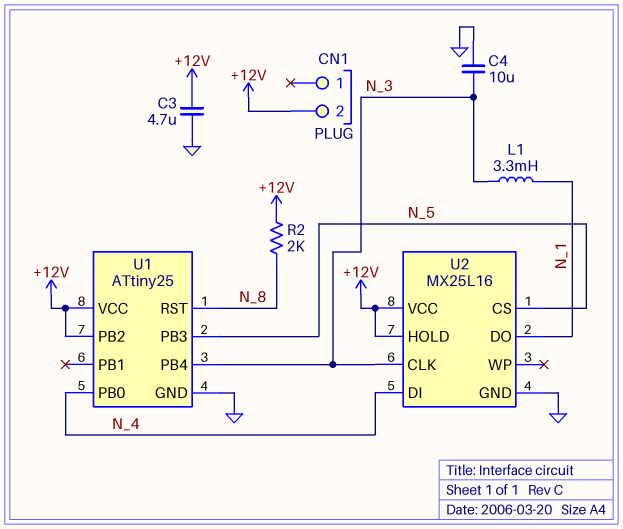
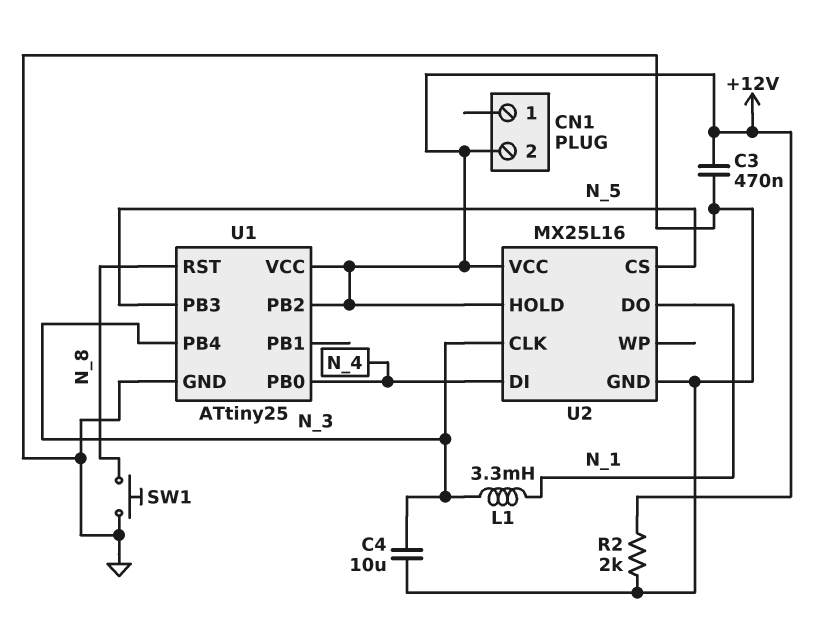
C3: 4.7uF (+12V, GND) -> 470nF (+12V, GND)
R2: 2k (+12V, N_8) -> 2k (+12V, GND)
SW1: none -> button (GND, N_8)

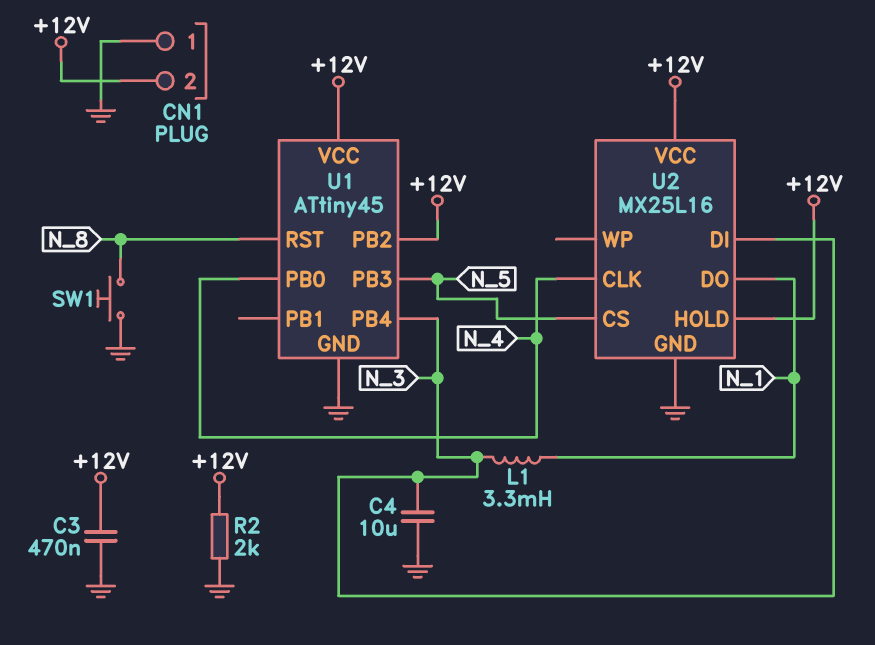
CN1 pin 1: none -> GND
U1: ATtiny25 -> ATtiny45
U2 pin CLK: N_3 -> N_4
U2 pin DI: N_4 -> N_3

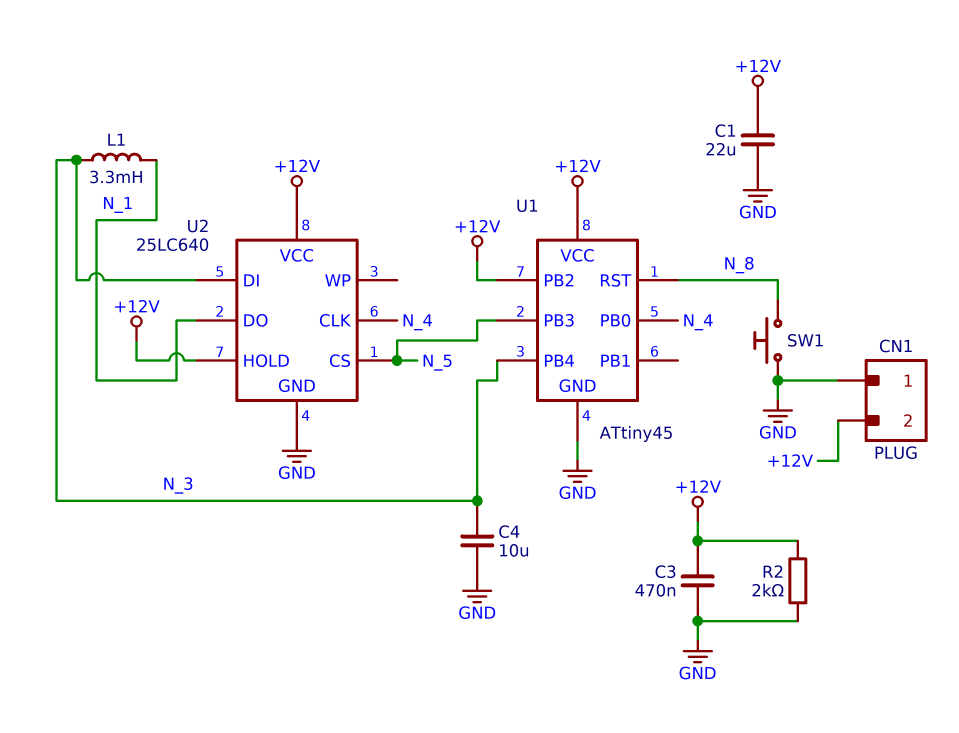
C1: none -> 22uF (+12V, GND)
U2: MX25L16 -> 25LC640

